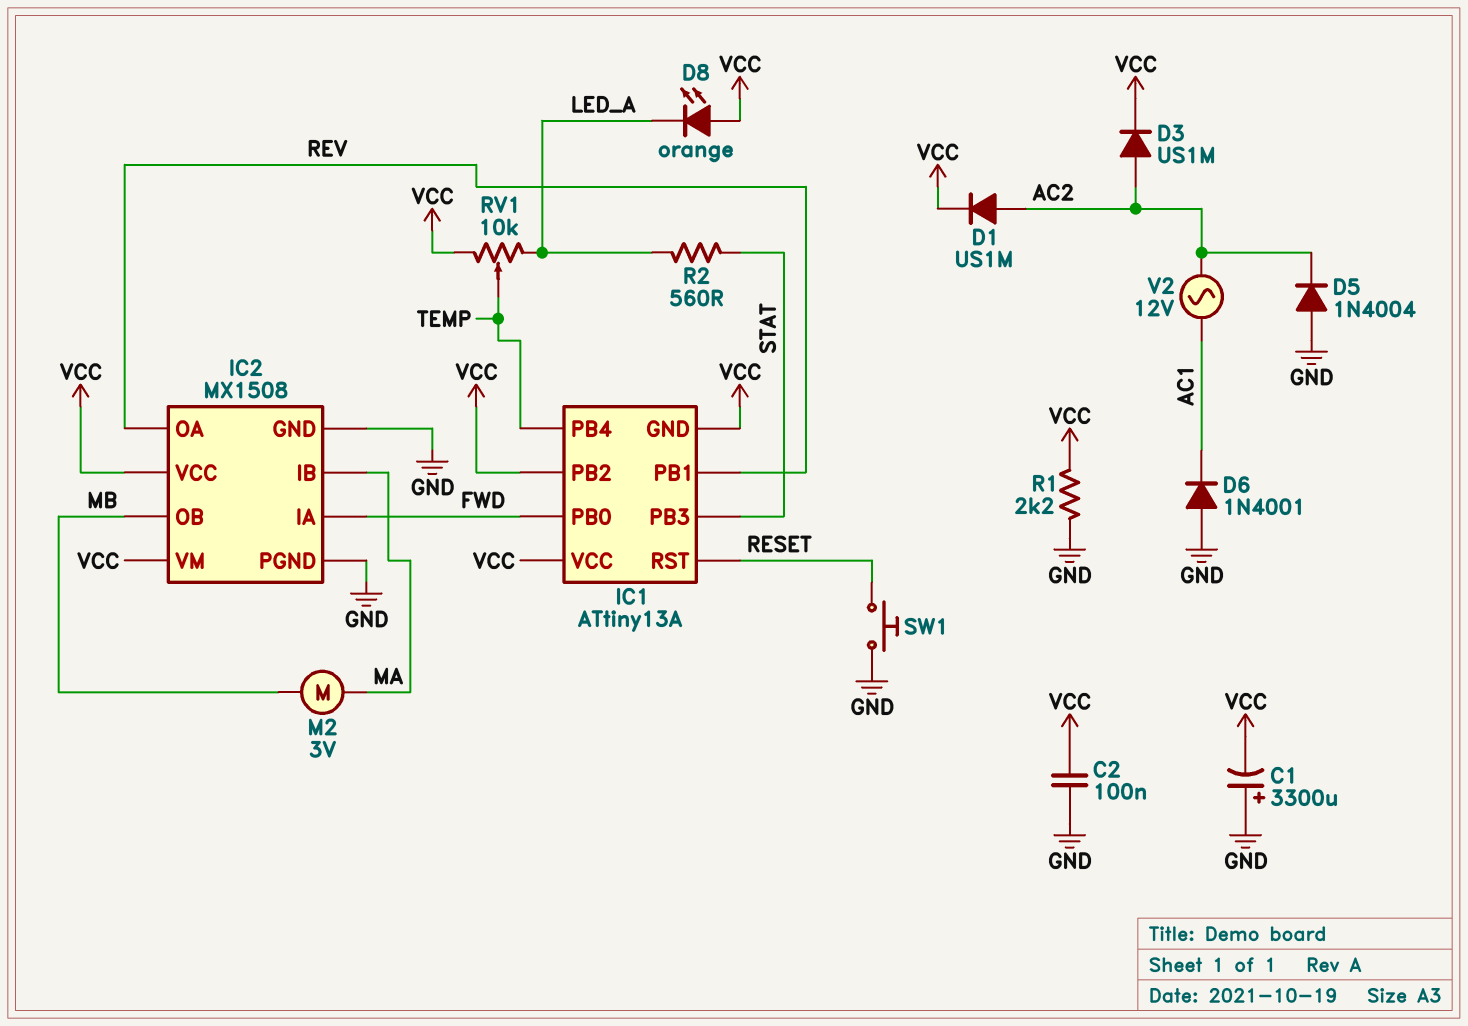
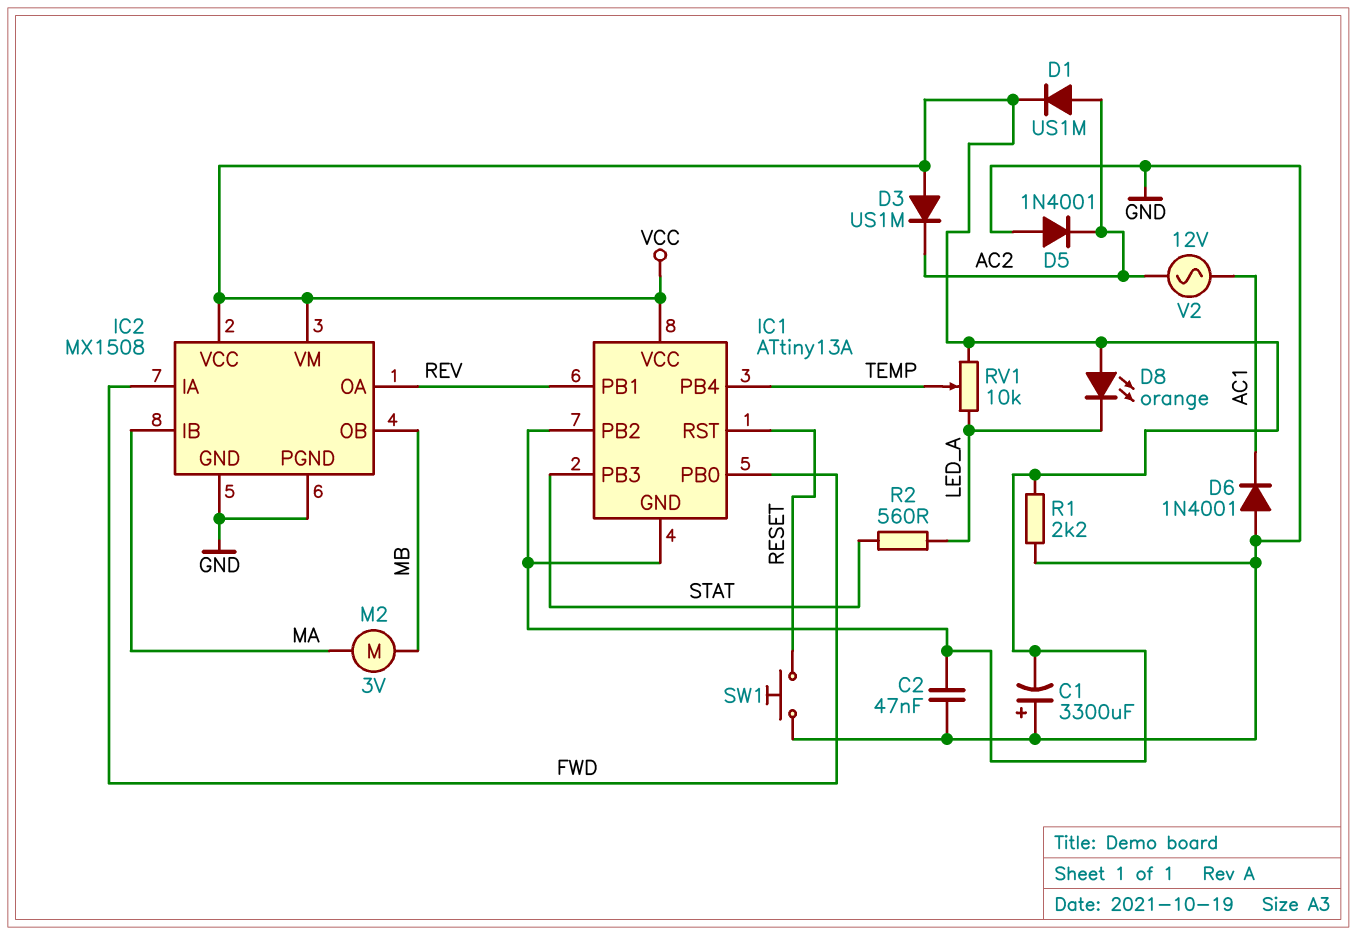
C2: 100nF (GND, VCC) -> 47nF (GND, VCC)
D3: diode US1M (A AC2, K VCC) -> diode US1M (A VCC, K AC2)
D5: diode 1N4004 (A GND, K AC2) -> diode 1N4001 (A GND, K AC2)

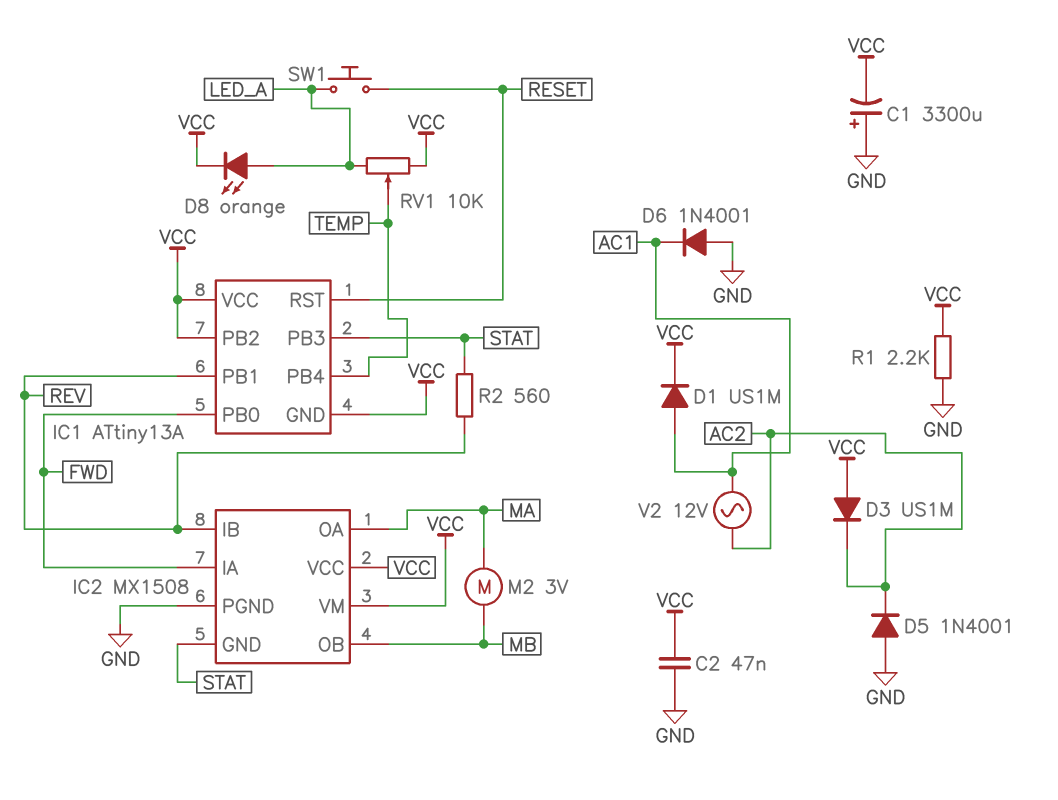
D1: diode US1M (A AC2, K VCC) -> diode US1M (A AC1, K VCC)
D8: LED orange (A VCC, K LED_A) -> LED orange (A LED_A, K VCC)
IC2 pin GND: GND -> STAT
IC2 pin IB: MA -> REV
IC2 pin OA: REV -> MA
R2: 560 (LED_A, STAT) -> 560 (REV, STAT)
SW1: button (GND, RESET) -> button (LED_A, RESET)

